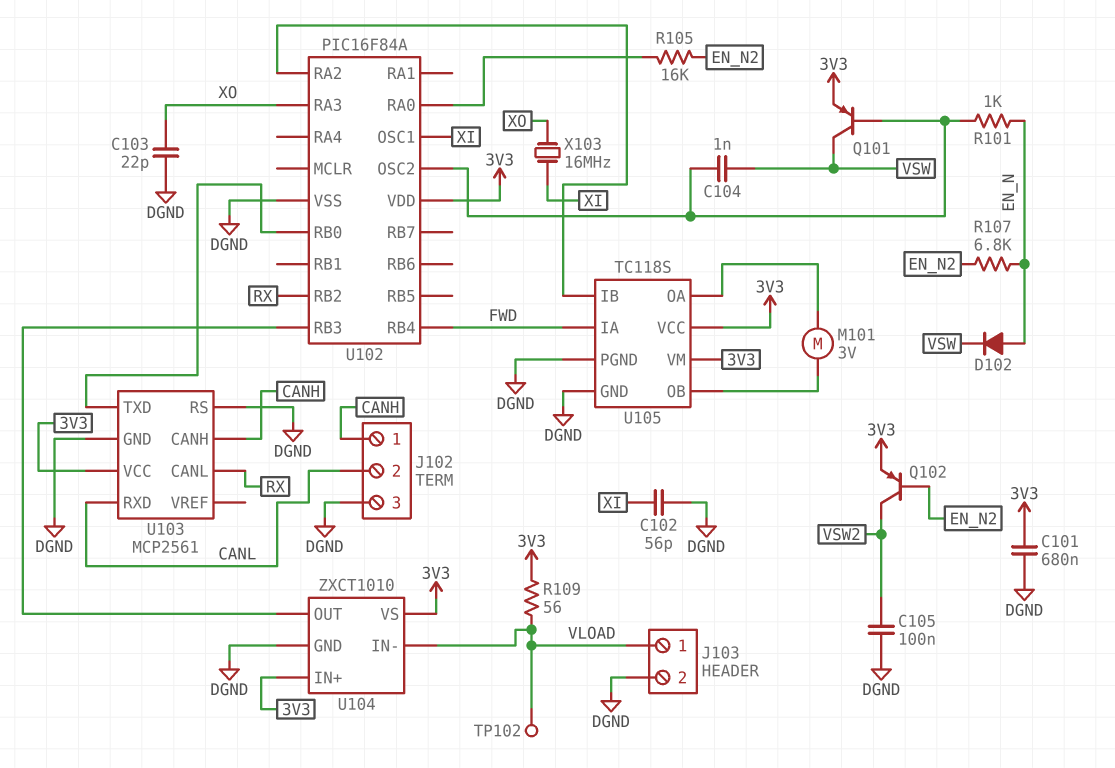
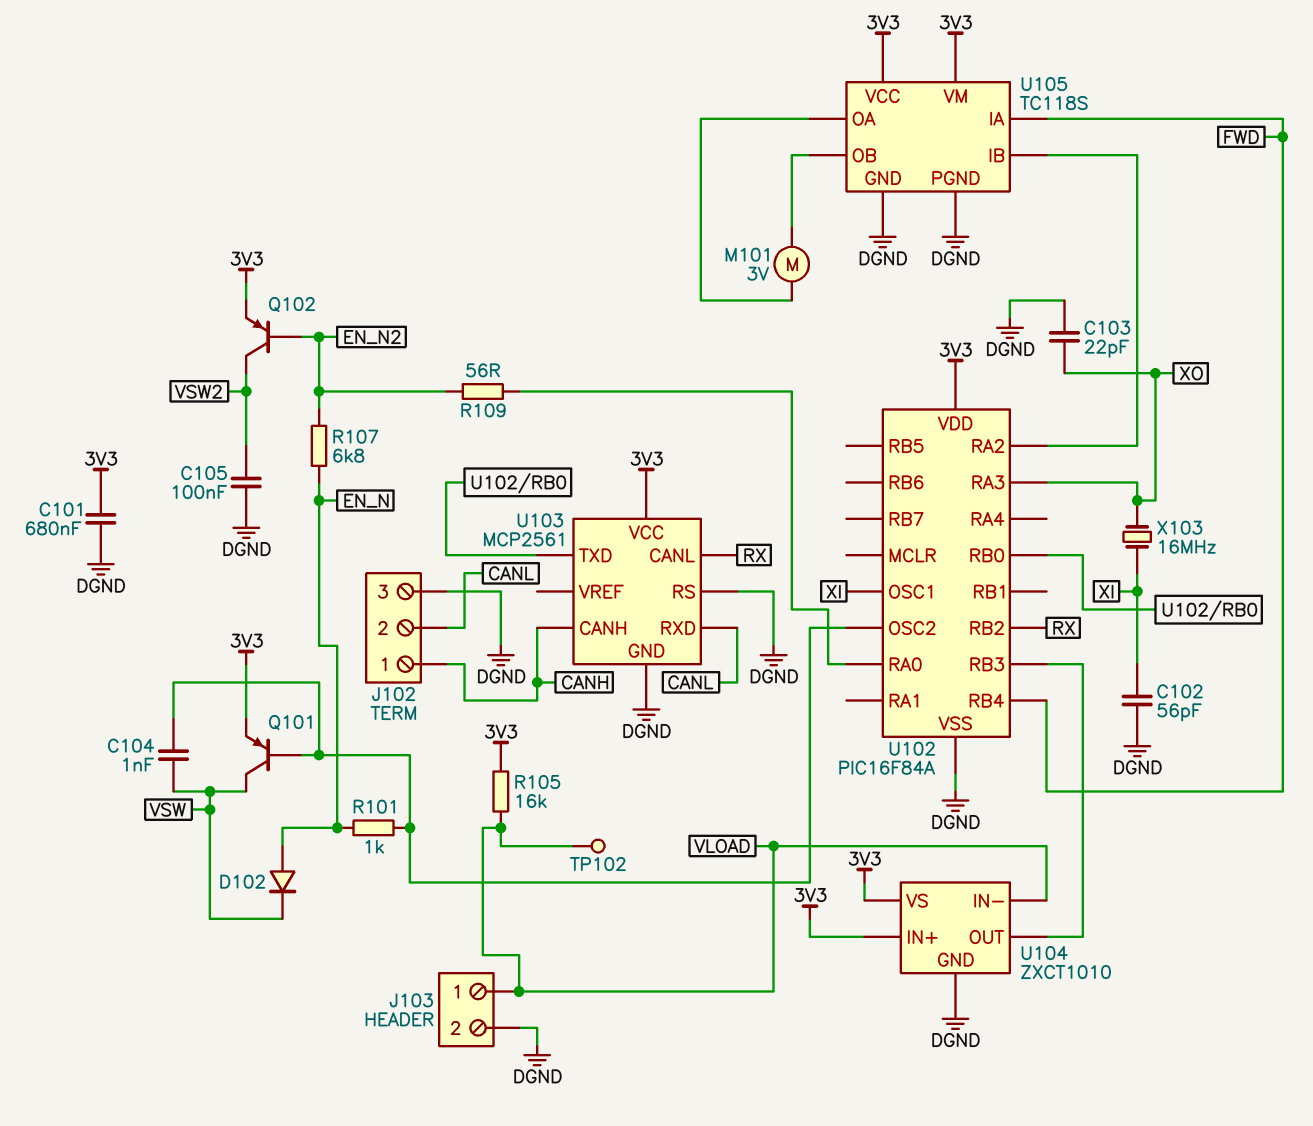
R105: 16k (EN_N2, U102/RA0) -> 16k (3V3, VLOAD)
R109: 56 (3V3, VLOAD) -> 56 (EN_N2, U102/RA0)

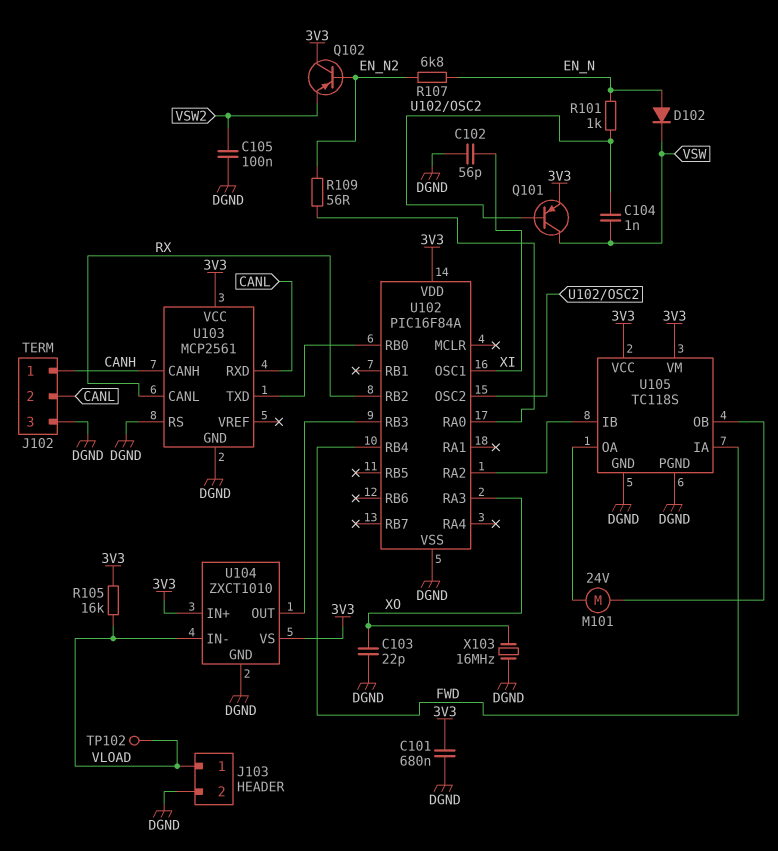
M101: motor 3V (U105/OA, U105/OB) -> motor 24V (U105/OA, U105/OB)
Q102: PNP (B EN_N2, C VSW2, E 3V3) -> PNP (B EN_N2, C 3V3, E VSW2)
X103: 16MHz (XI, XO) -> 16MHz (DGND, XO)

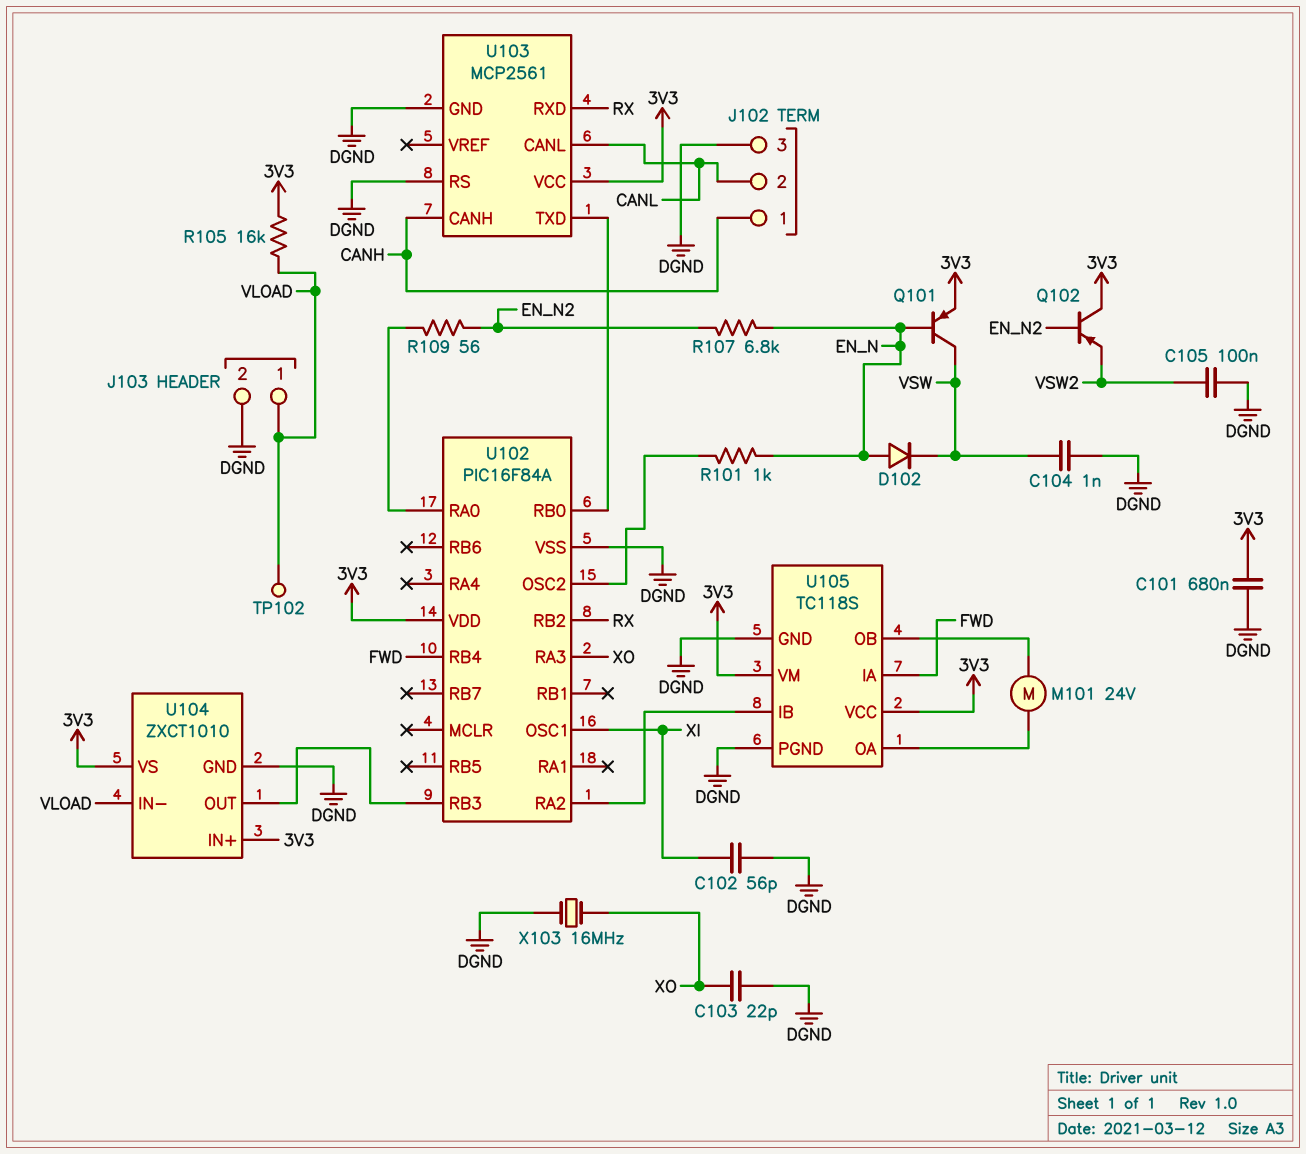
C104: 1nF (U102/OSC2, VSW) -> 1nF (DGND, VSW)
Q101: PNP (B U102/OSC2, C VSW, E 3V3) -> PNP (B EN_N, C VSW, E 3V3)
U103 pin CANL: RX -> CANL
U103 pin RXD: CANL -> RX

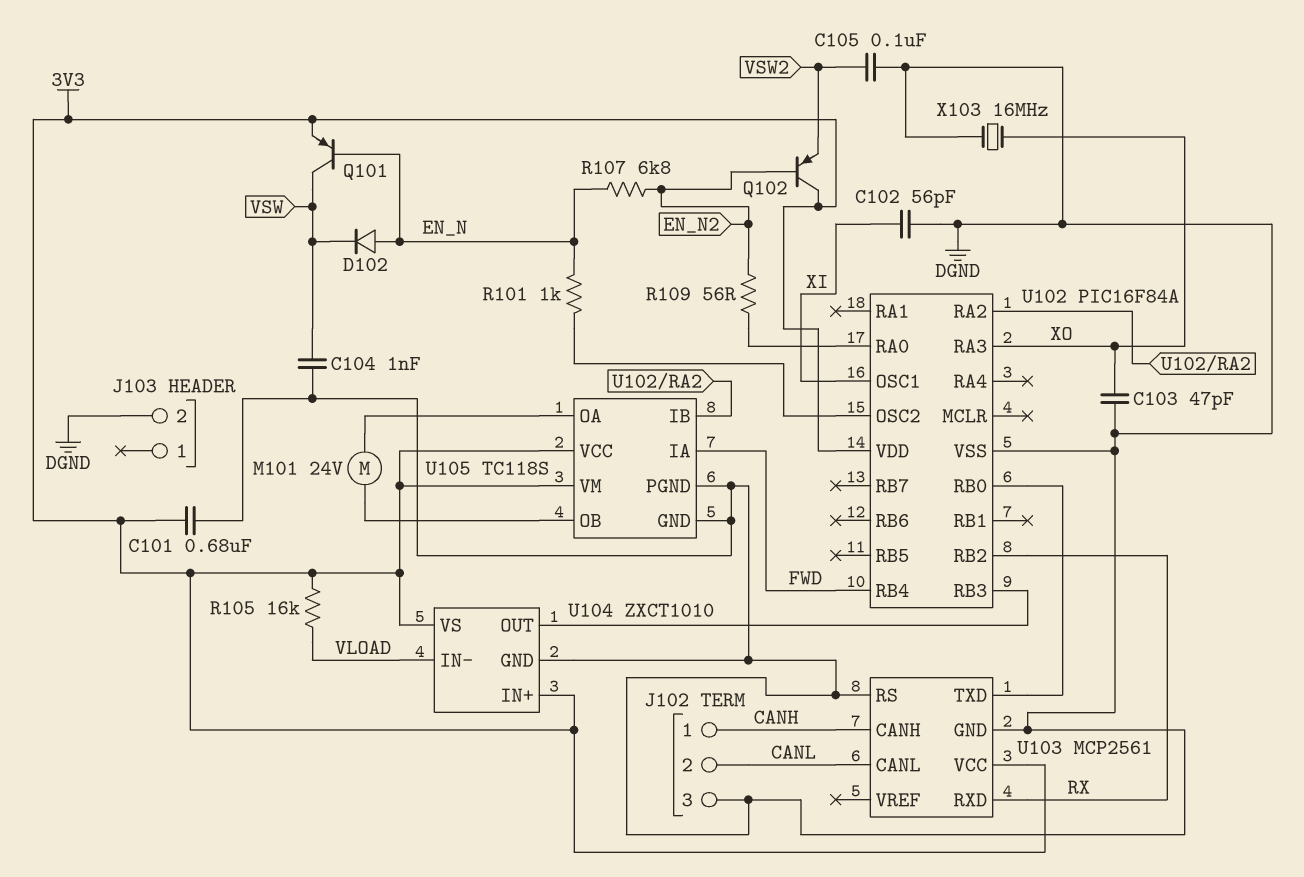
C103: 22pF (DGND, XO) -> 47pF (DGND, XO)
J103 pin 1: VLOAD -> none
TP102: test point (VLOAD) -> none

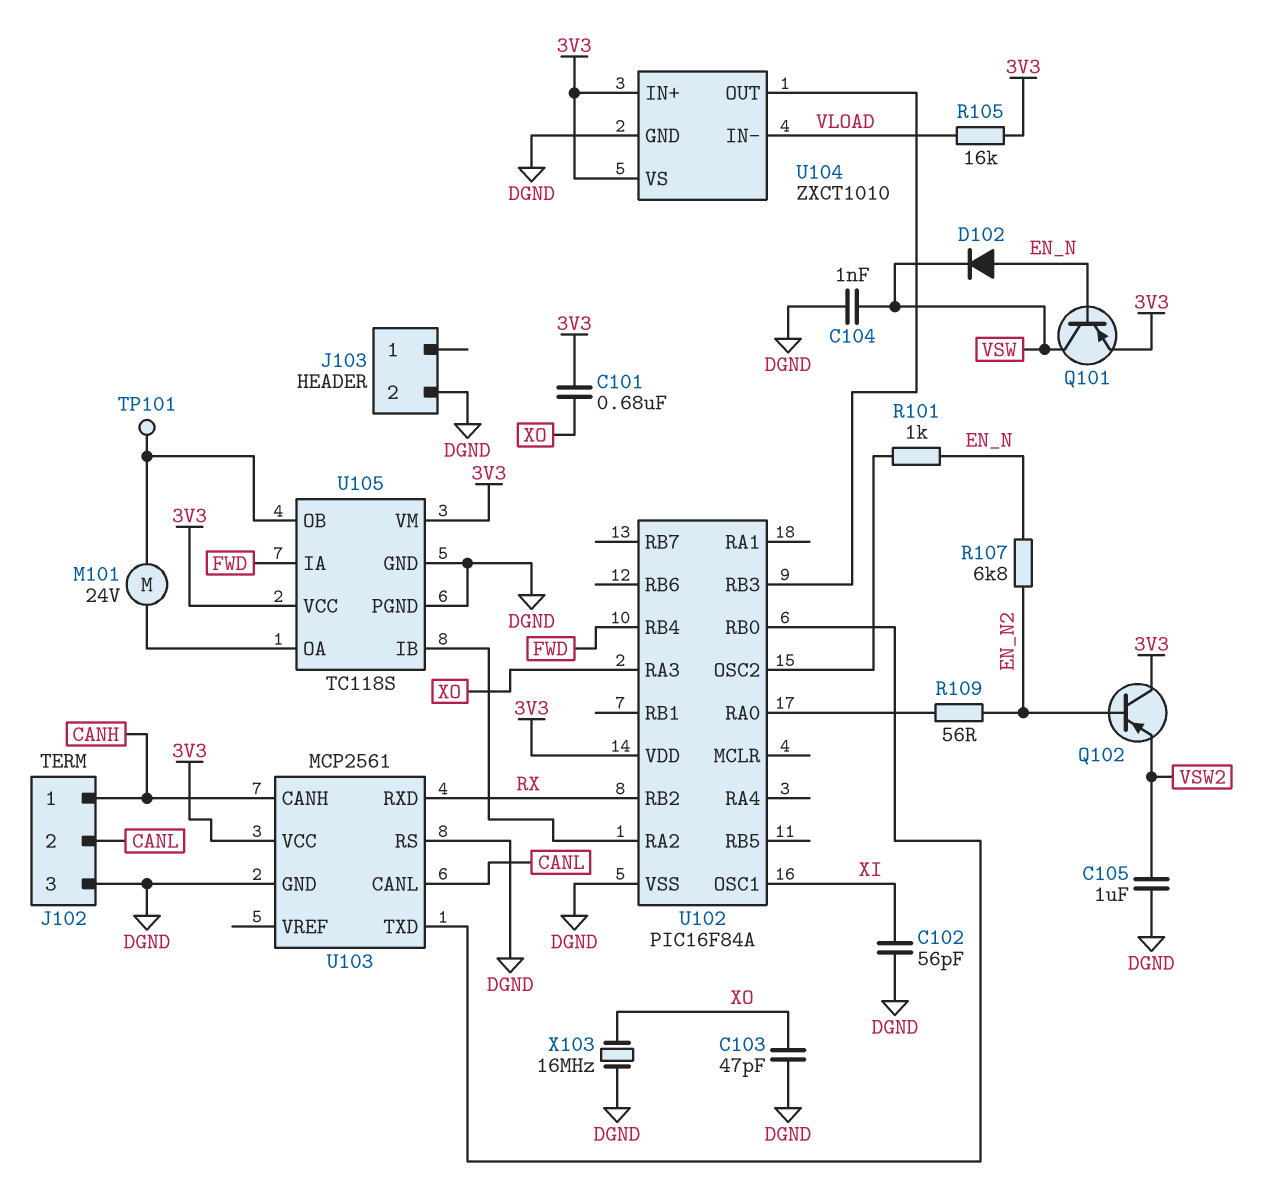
C101: 680nF (3V3, DGND) -> 680nF (3V3, XO)
C105: 100nF (DGND, VSW2) -> 1uF (DGND, VSW2)
TP101: none -> test point (U105/OB)

